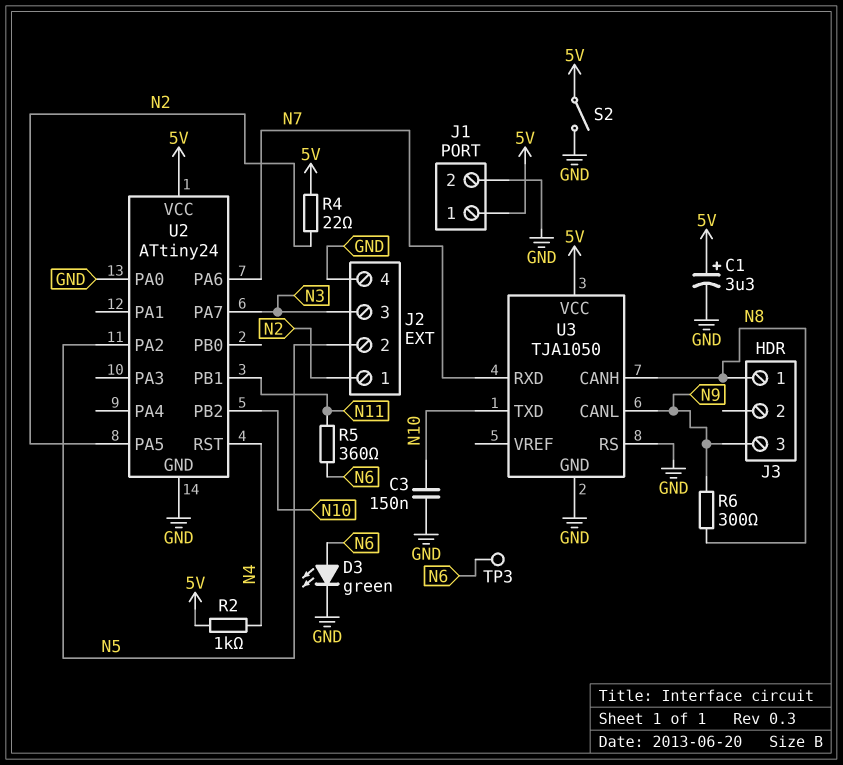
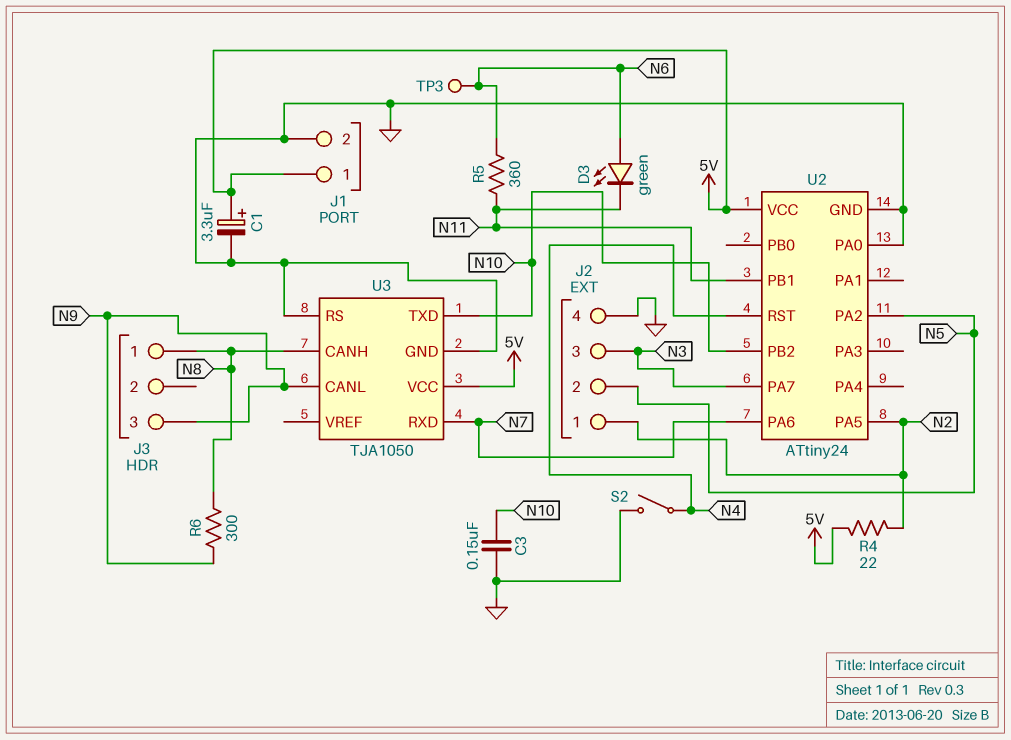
D3: LED green (A N6, K GND) -> LED green (A N6, K N11)
R2: 1k (5V, N4) -> none
S2: switch (5V, GND) -> switch (GND, N4)

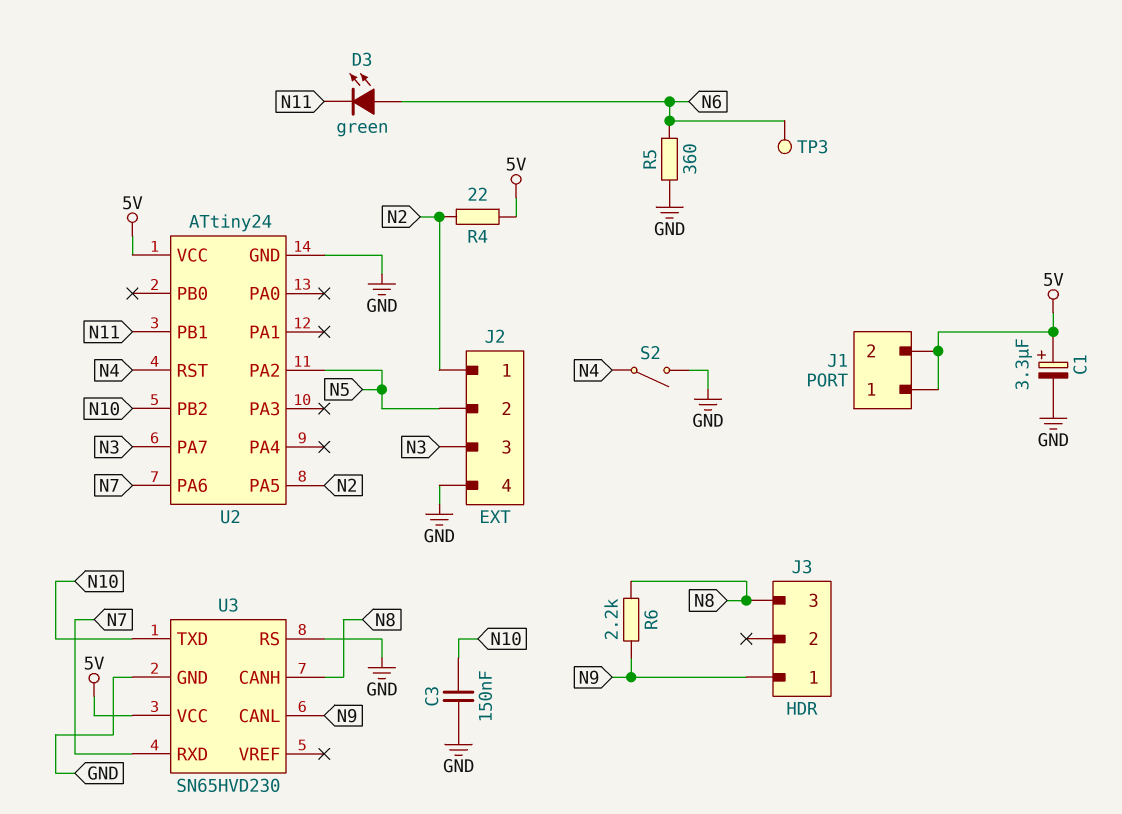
J1 pin 2: GND -> 5V
J3 pin 1: N8 -> N9
J3 pin 3: N9 -> N8
R5: 360 (N6, N11) -> 360 (GND, N6)
R6: 300 (N8, N9) -> 2.2k (N8, N9)
U2 pin PA0: GND -> none
U3: TJA1050 -> SN65HVD230

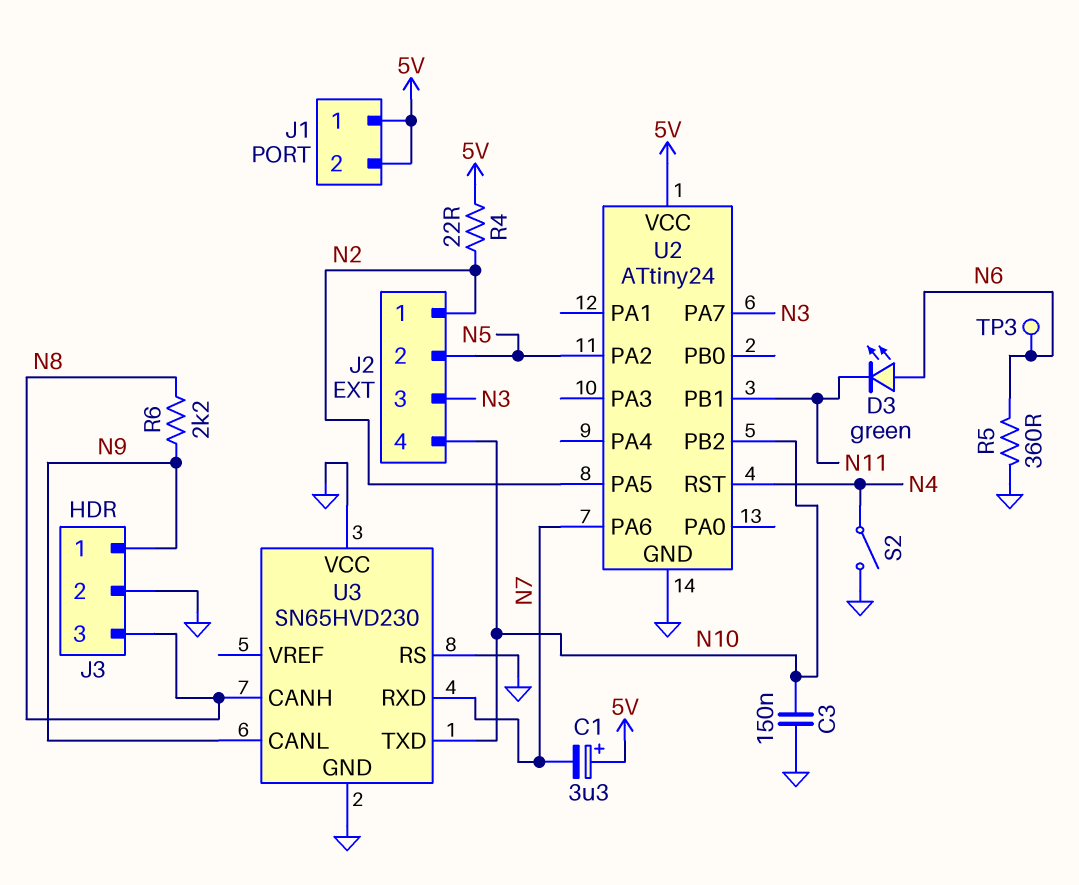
C1: 3.3uF (plus 5V, minus GND) -> 3.3uF (plus 5V, minus N7)
J2 pin 4: GND -> N10
J3 pin 2: none -> GND
U3 pin VCC: 5V -> GND

